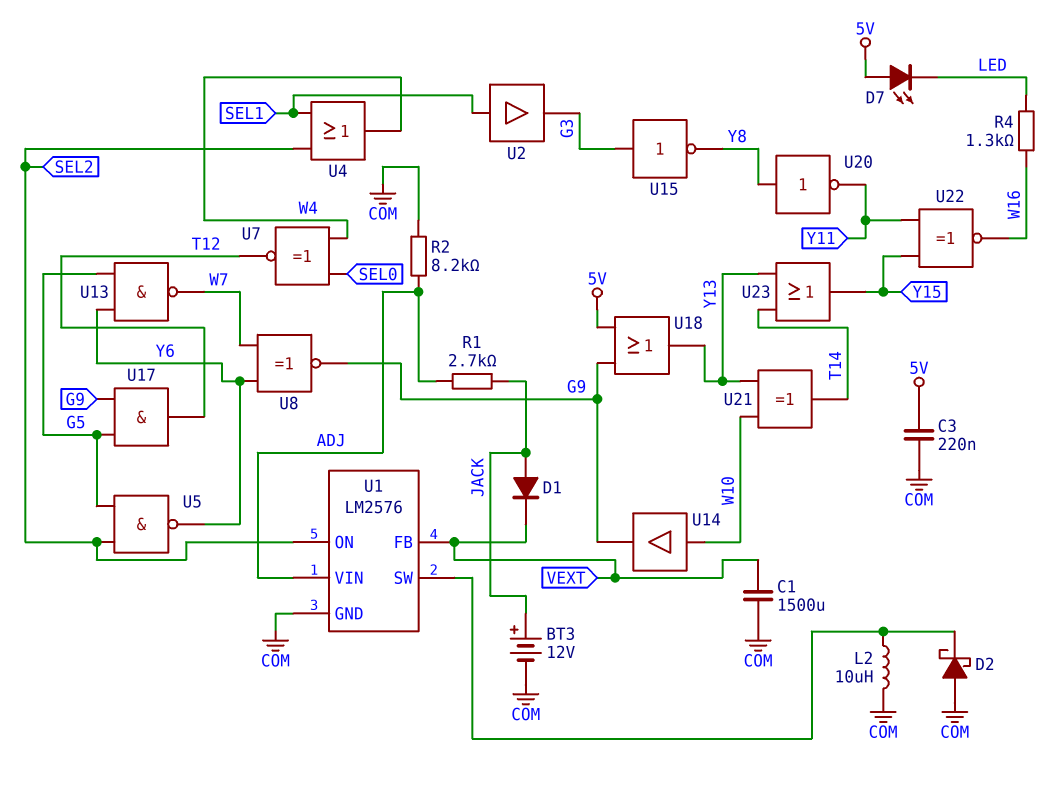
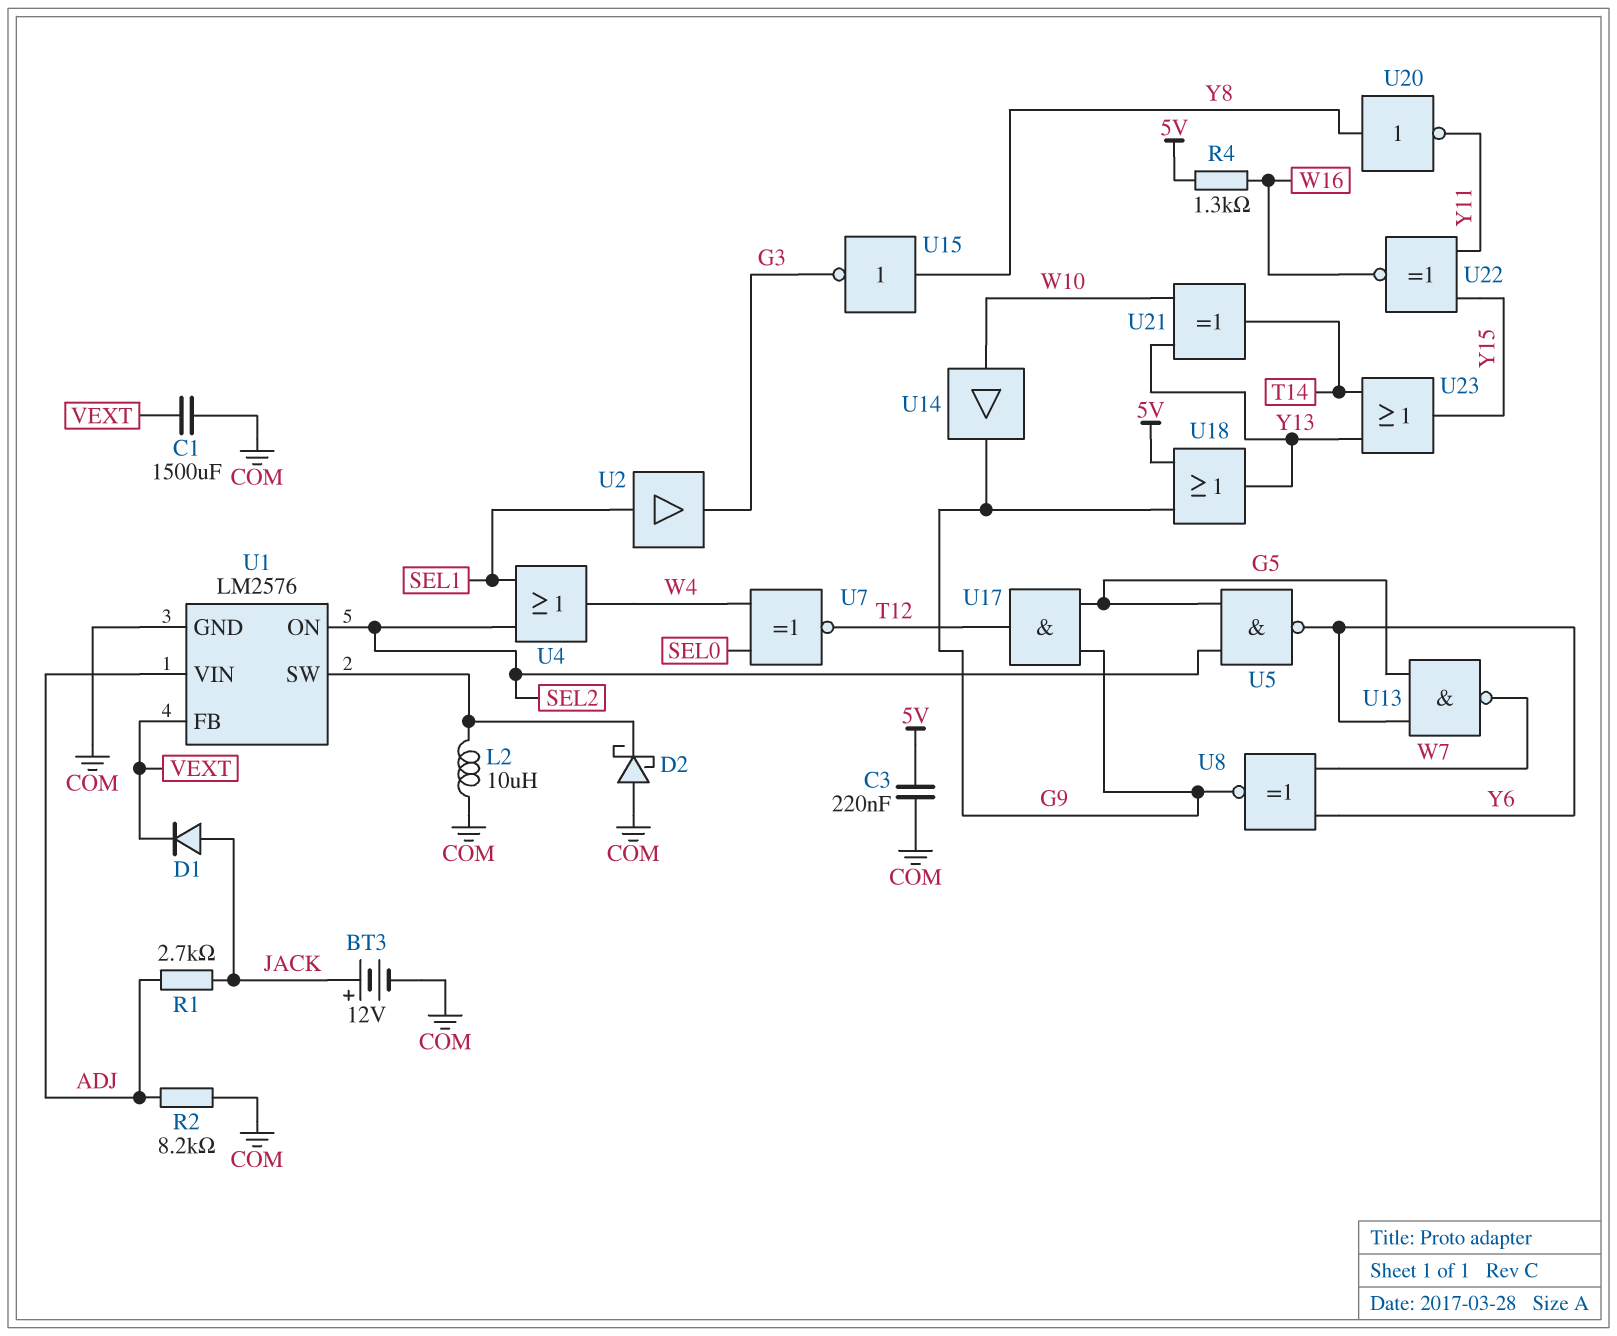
D7: LED (A 5V, K LED) -> none
R4: 1.3k (LED, W16) -> 1.3k (5V, W16)
U15: NOT (in G3, out Y8) -> NOT (in Y8, out G3)

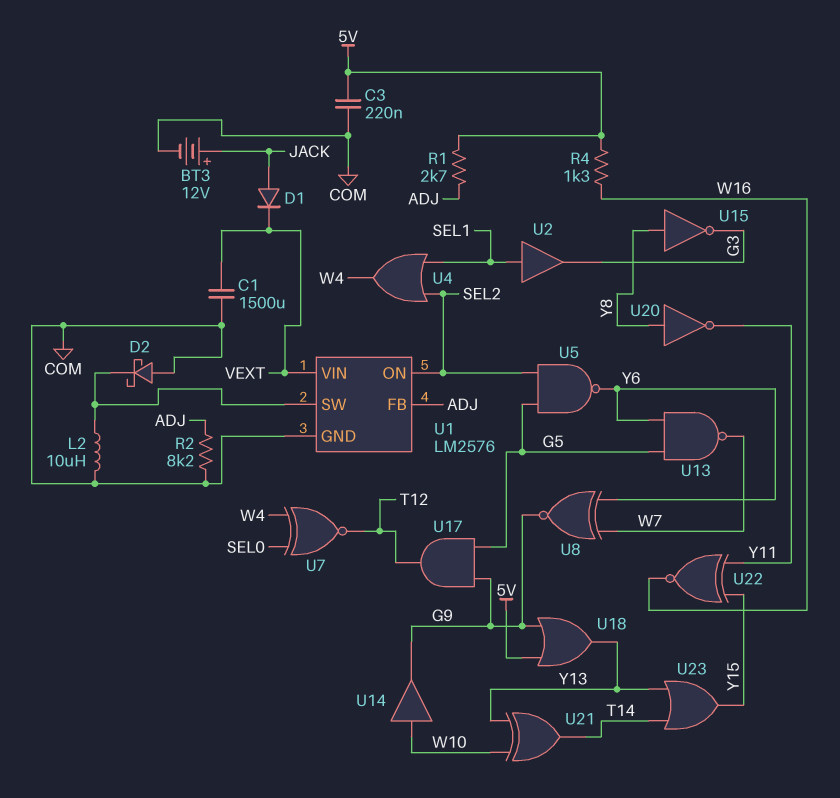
R1: 2.7k (ADJ, JACK) -> 2.7k (5V, ADJ)
U1 pin FB: VEXT -> ADJ
U1 pin VIN: ADJ -> VEXT

